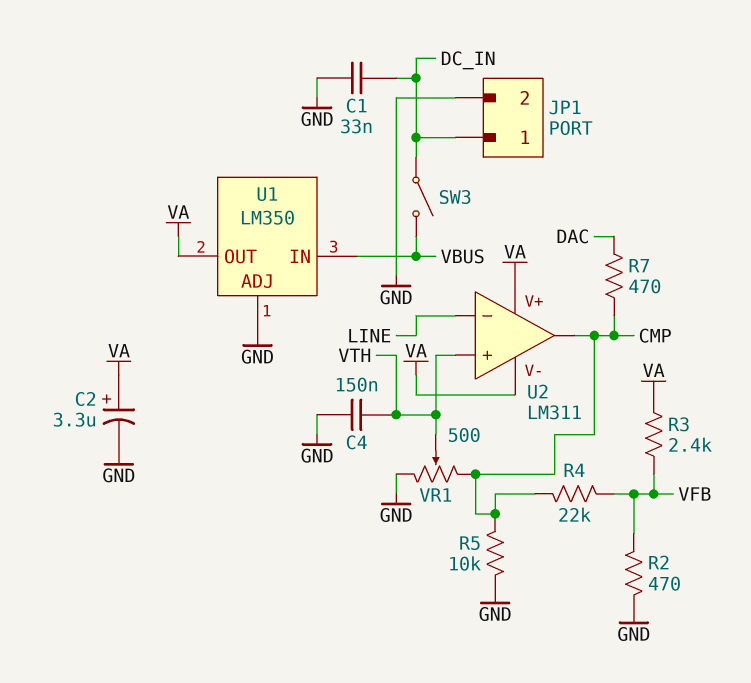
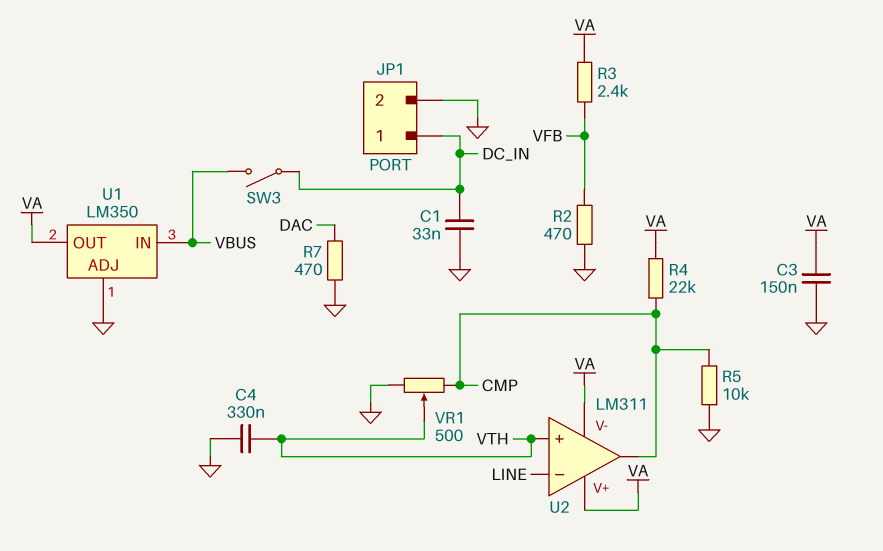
C2: 3.3uF (plus VA, minus GND) -> none
C3: none -> 150nF (GND, VA)
C4: 150nF (GND, VTH) -> 330nF (GND, VTH)
R4: 22k (CMP, VFB) -> 22k (CMP, VA)
R7: 470 (CMP, DAC) -> 470 (DAC, GND)

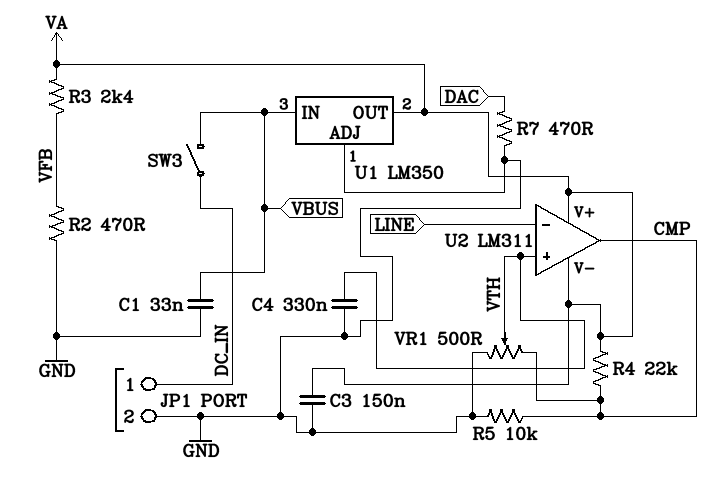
C1: 33nF (DC_IN, GND) -> 33nF (GND, VBUS)

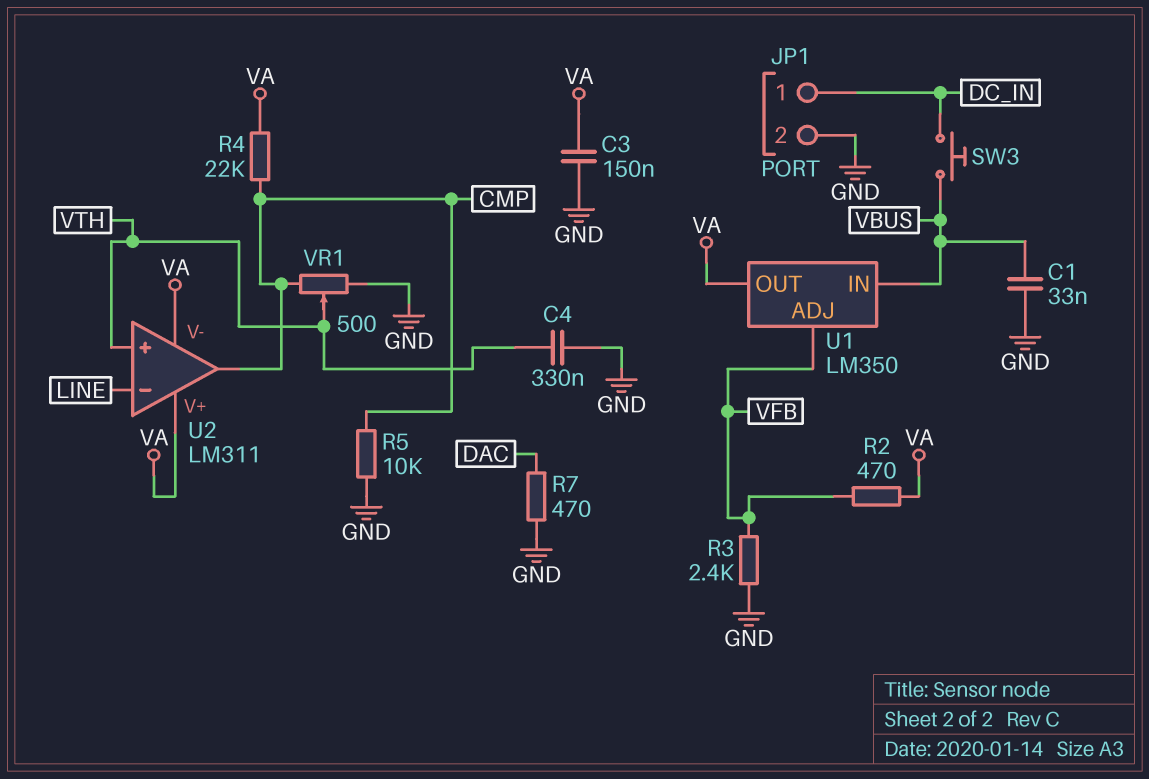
R2: 470 (GND, VFB) -> 470 (VA, VFB)
R3: 2.4k (VA, VFB) -> 2.4k (GND, VFB)
SW3: switch (DC_IN, VBUS) -> button (DC_IN, VBUS)
U1 pin ADJ: GND -> VFB

